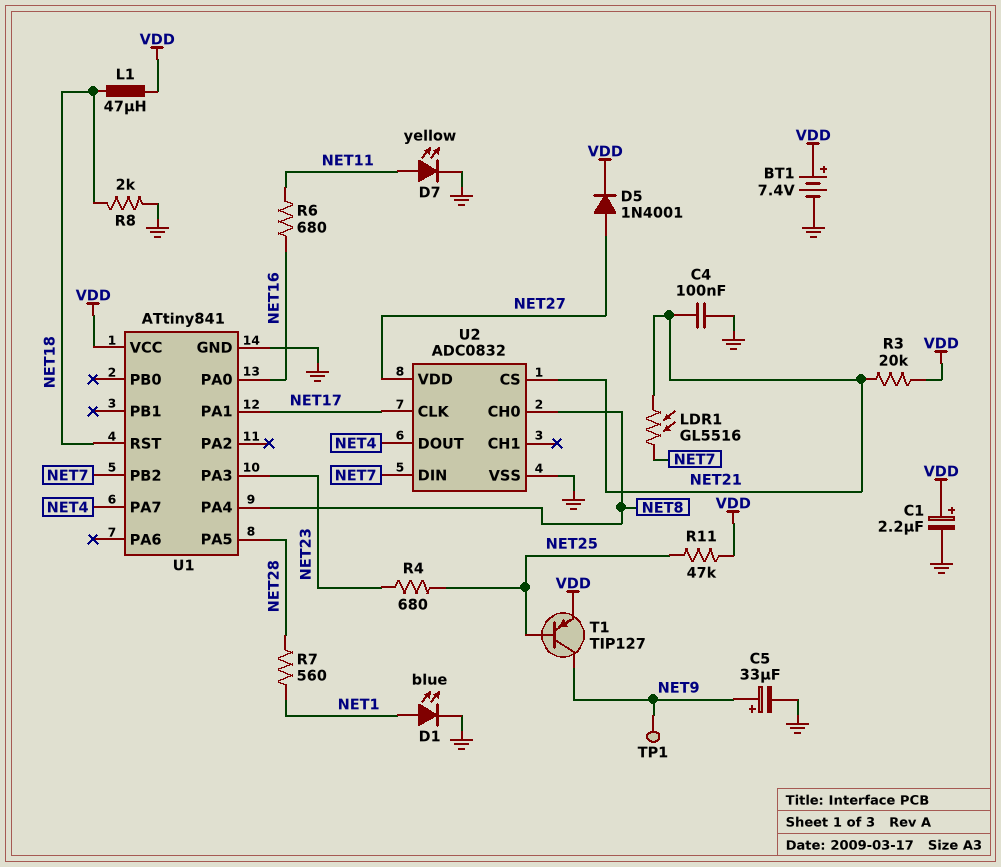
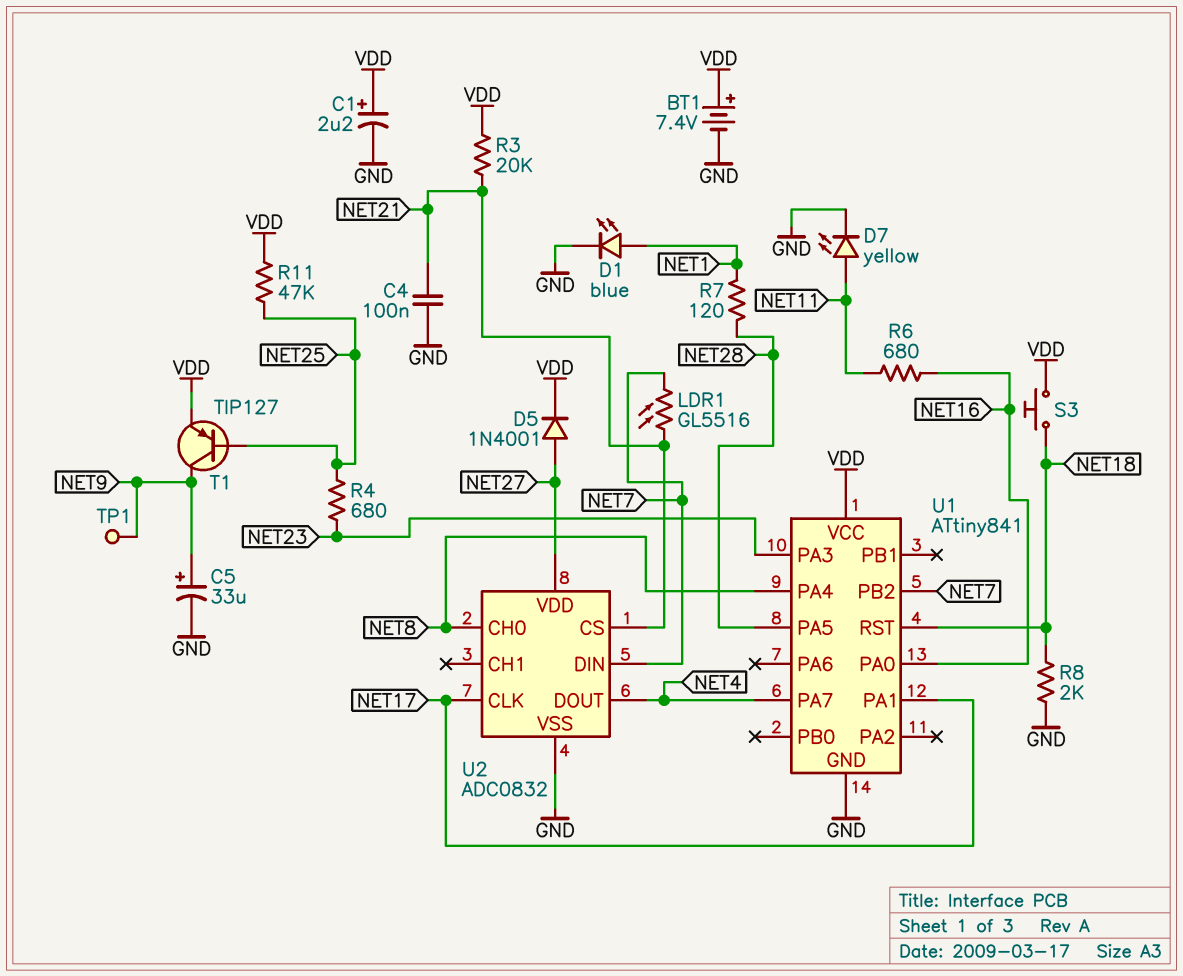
L1: 47uH (NET18, VDD) -> none
R7: 560 (NET1, NET28) -> 120 (NET1, NET28)
S3: none -> button (NET18, VDD)

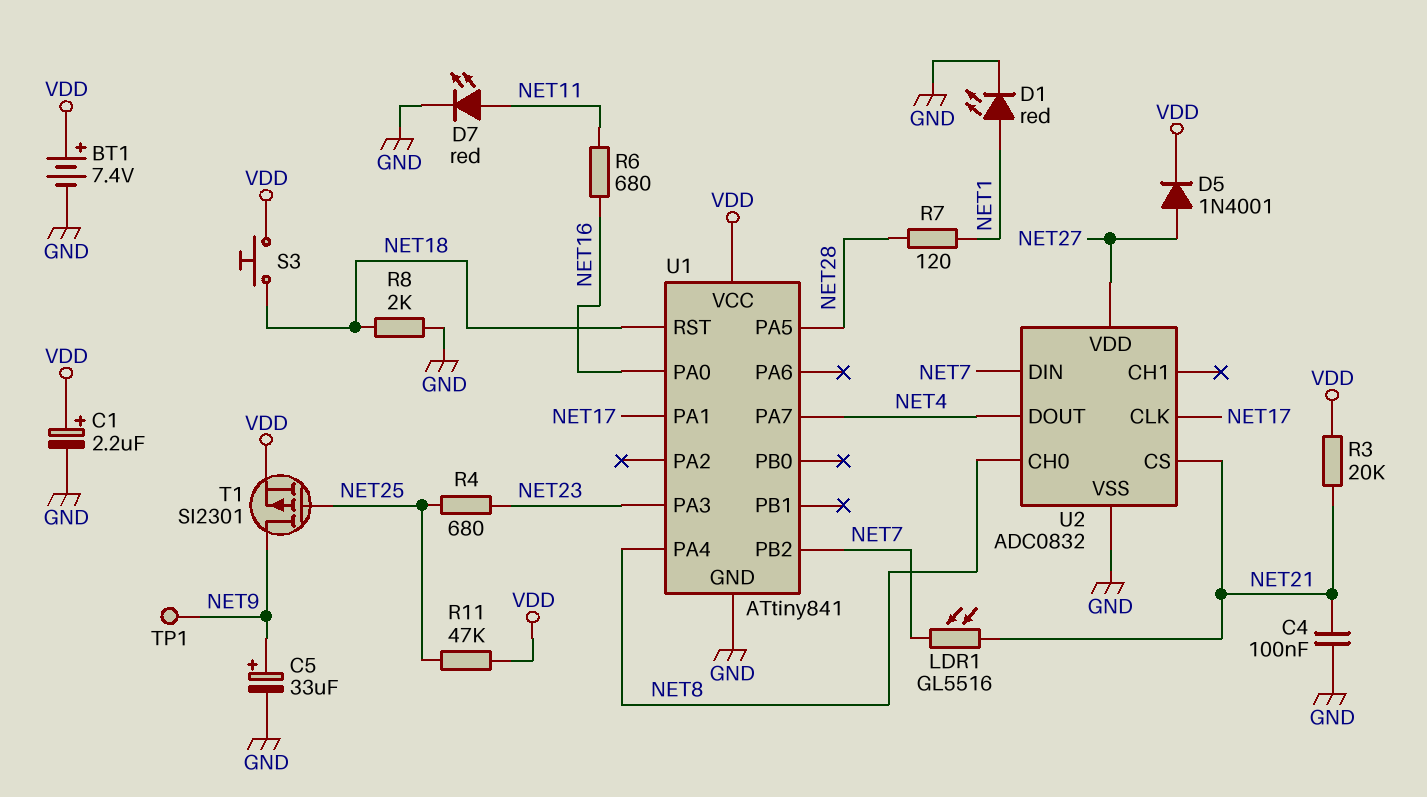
D1: LED blue (A NET1, K GND) -> LED red (A NET1, K GND)
D7: LED yellow (A NET11, K GND) -> LED red (A NET11, K GND)
T1: PNP TIP127 (B NET25, C NET9, E VDD) -> PMOS SI2301 (G NET25, D NET9, S VDD)

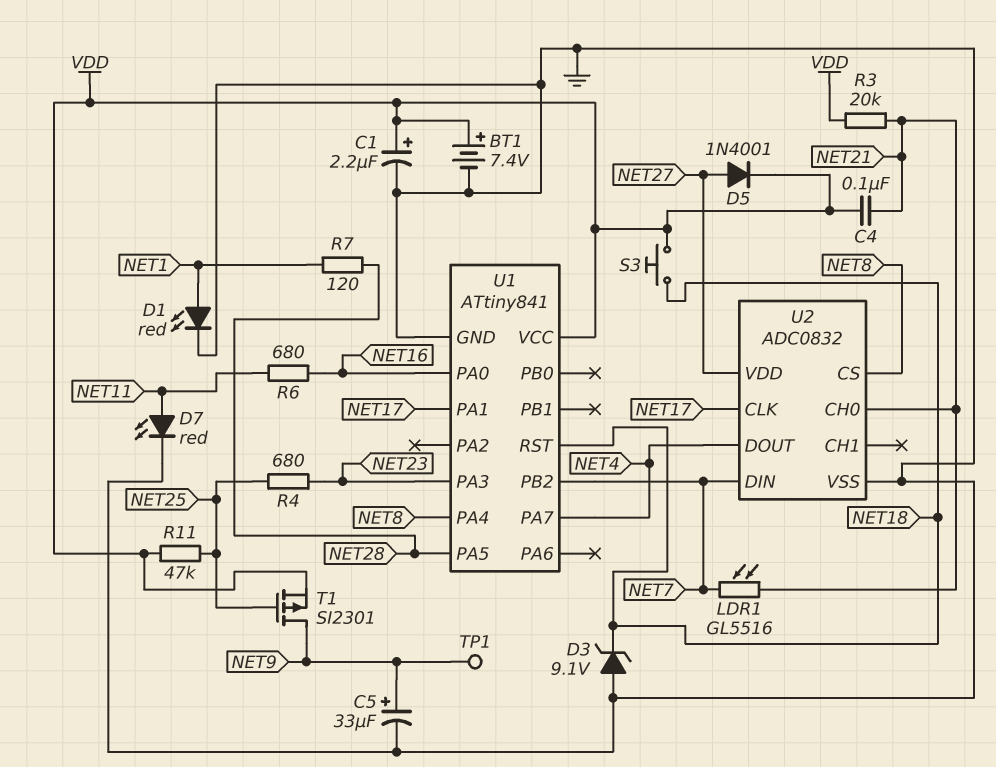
C4: 100nF (GND, NET21) -> 100nF (NET21, VDD)
D3: none -> zener 9.1V (A GND, K NET18)
R8: 2k (GND, NET18) -> none
U2 pin CH0: NET8 -> NET21
U2 pin CS: NET21 -> NET8

